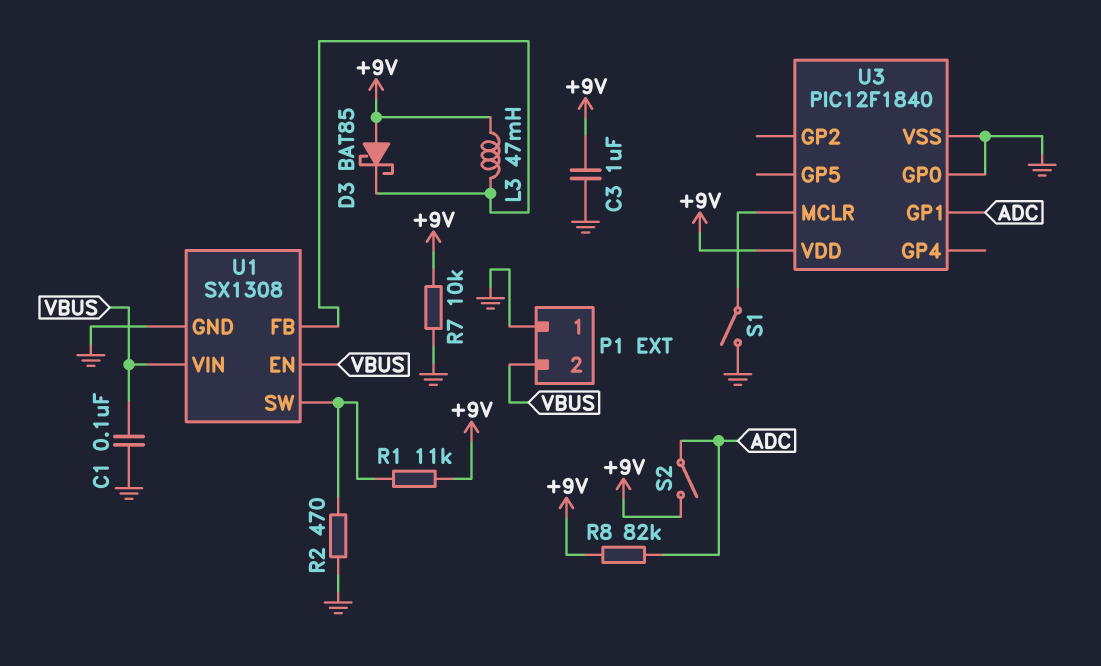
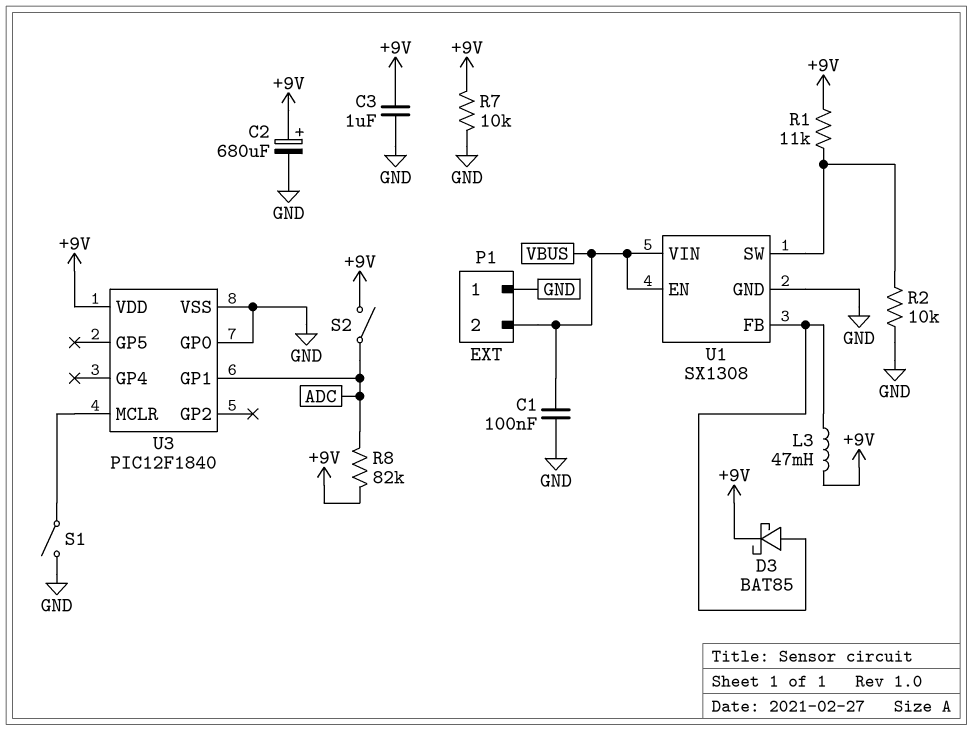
C2: none -> 680uF (plus +9V, minus GND)
D3: schottky BAT85 (A +9V, K U1/FB) -> schottky BAT85 (A U1/FB, K +9V)
R2: 470 (GND, U1/SW) -> 10k (GND, U1/SW)

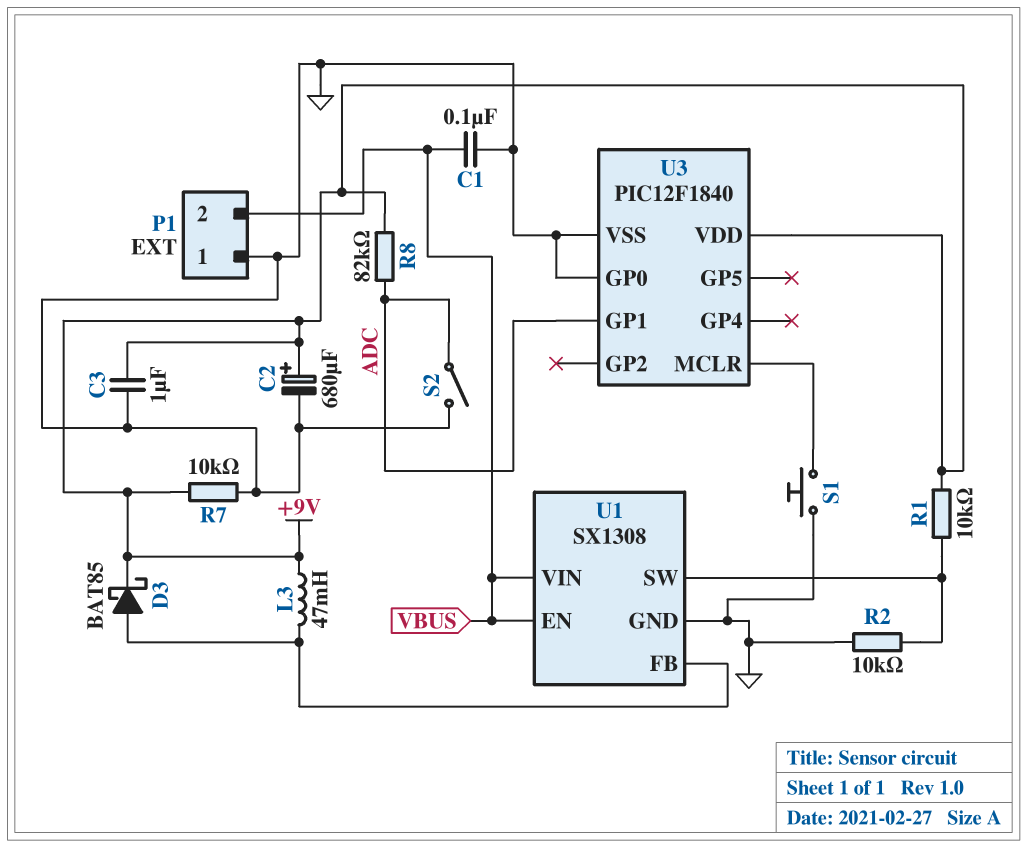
R1: 11k (+9V, U1/SW) -> 10k (+9V, U1/SW)
S1: switch (GND, U3/MCLR) -> button (GND, U3/MCLR)
S2: switch (+9V, ADC) -> switch (ADC, GND)

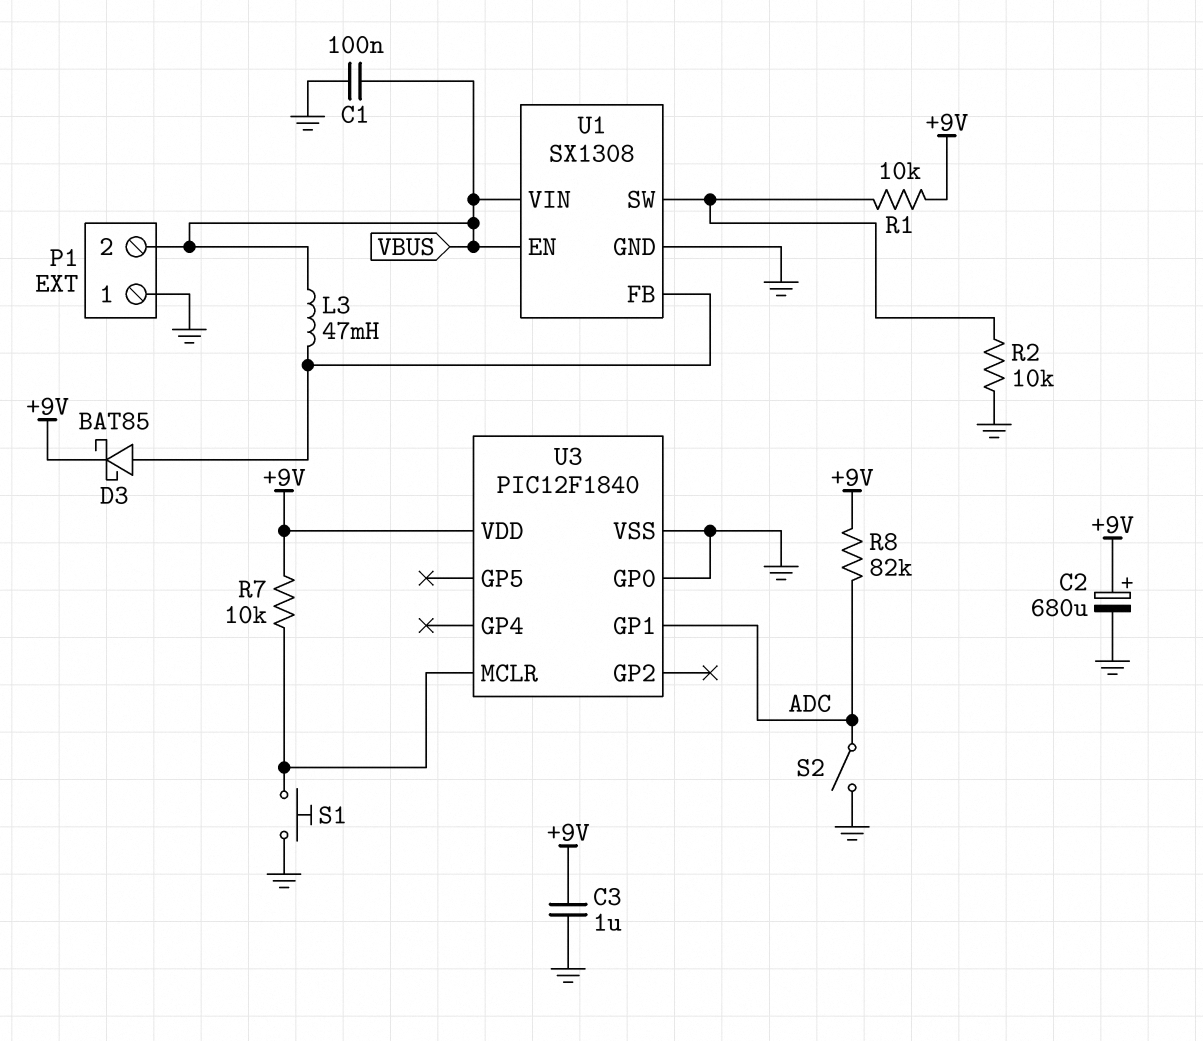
L3: 47mH (+9V, U1/FB) -> 47mH (U1/FB, VBUS)
R7: 10k (+9V, GND) -> 10k (+9V, U3/MCLR)

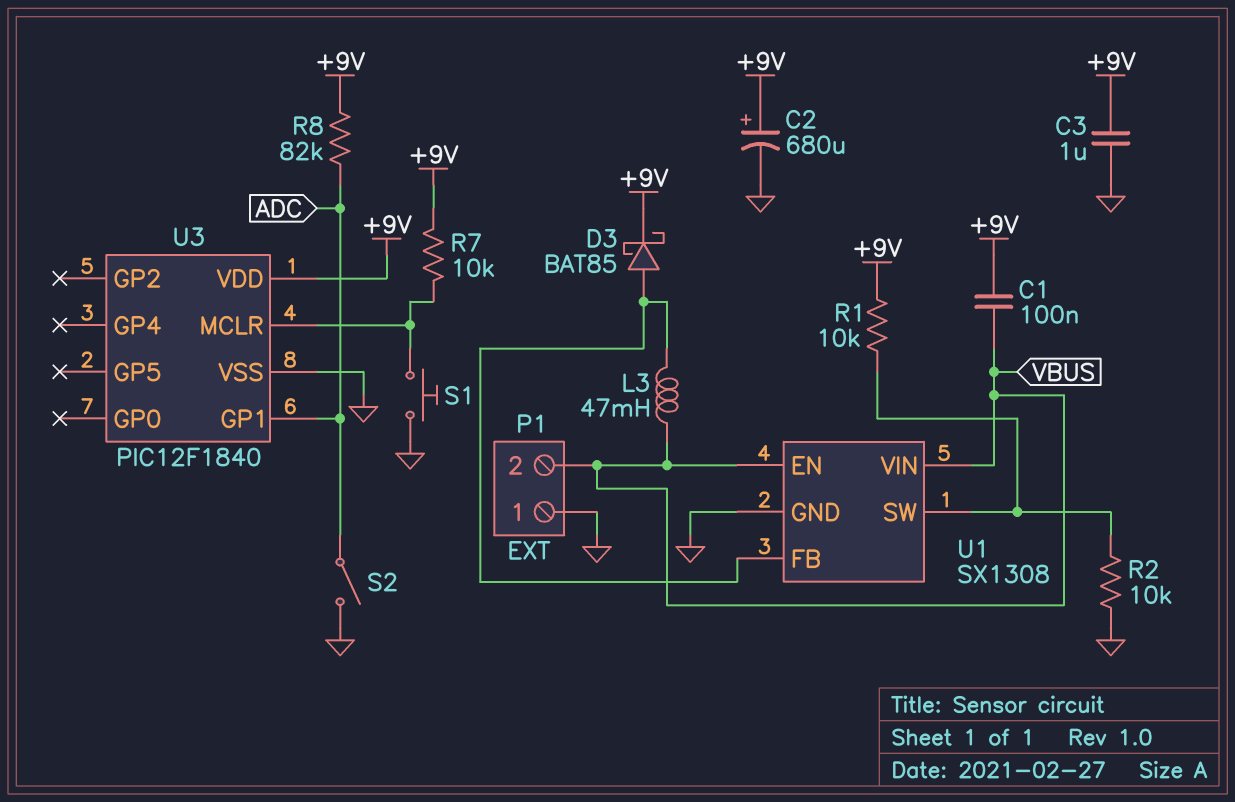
C1: 100nF (GND, VBUS) -> 100nF (+9V, VBUS)
U3 pin GP0: GND -> none

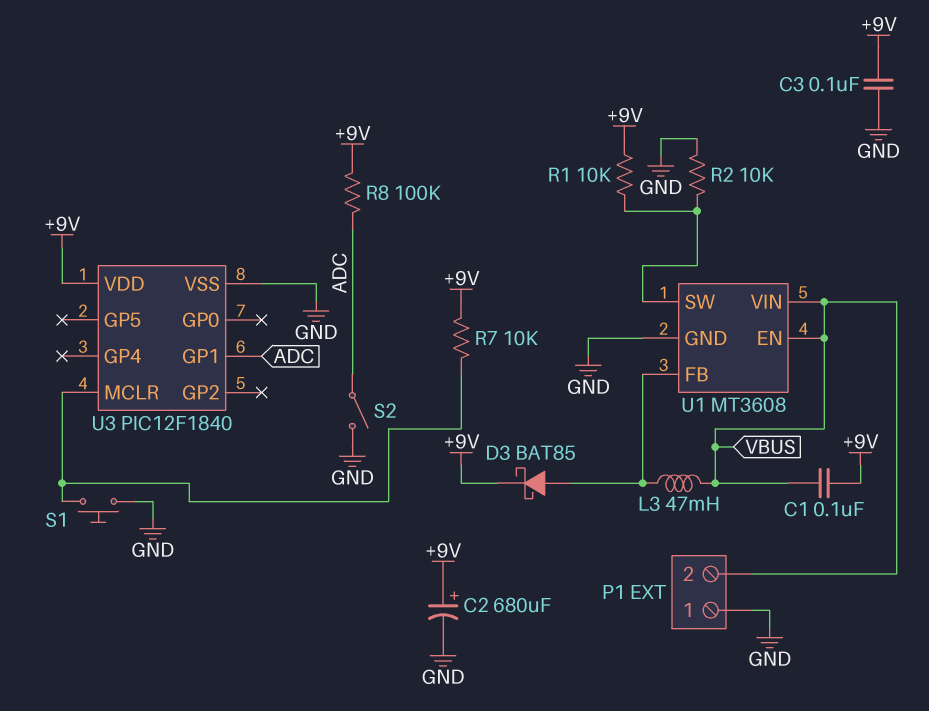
C3: 1uF (+9V, GND) -> 100nF (+9V, GND)
R8: 82k (+9V, ADC) -> 100k (+9V, ADC)
U1: SX1308 -> MT3608

